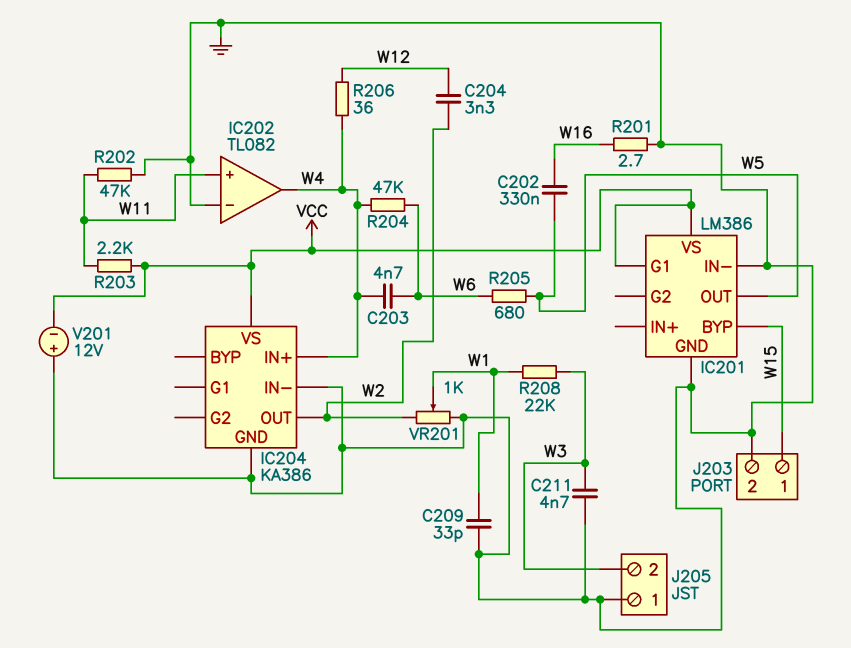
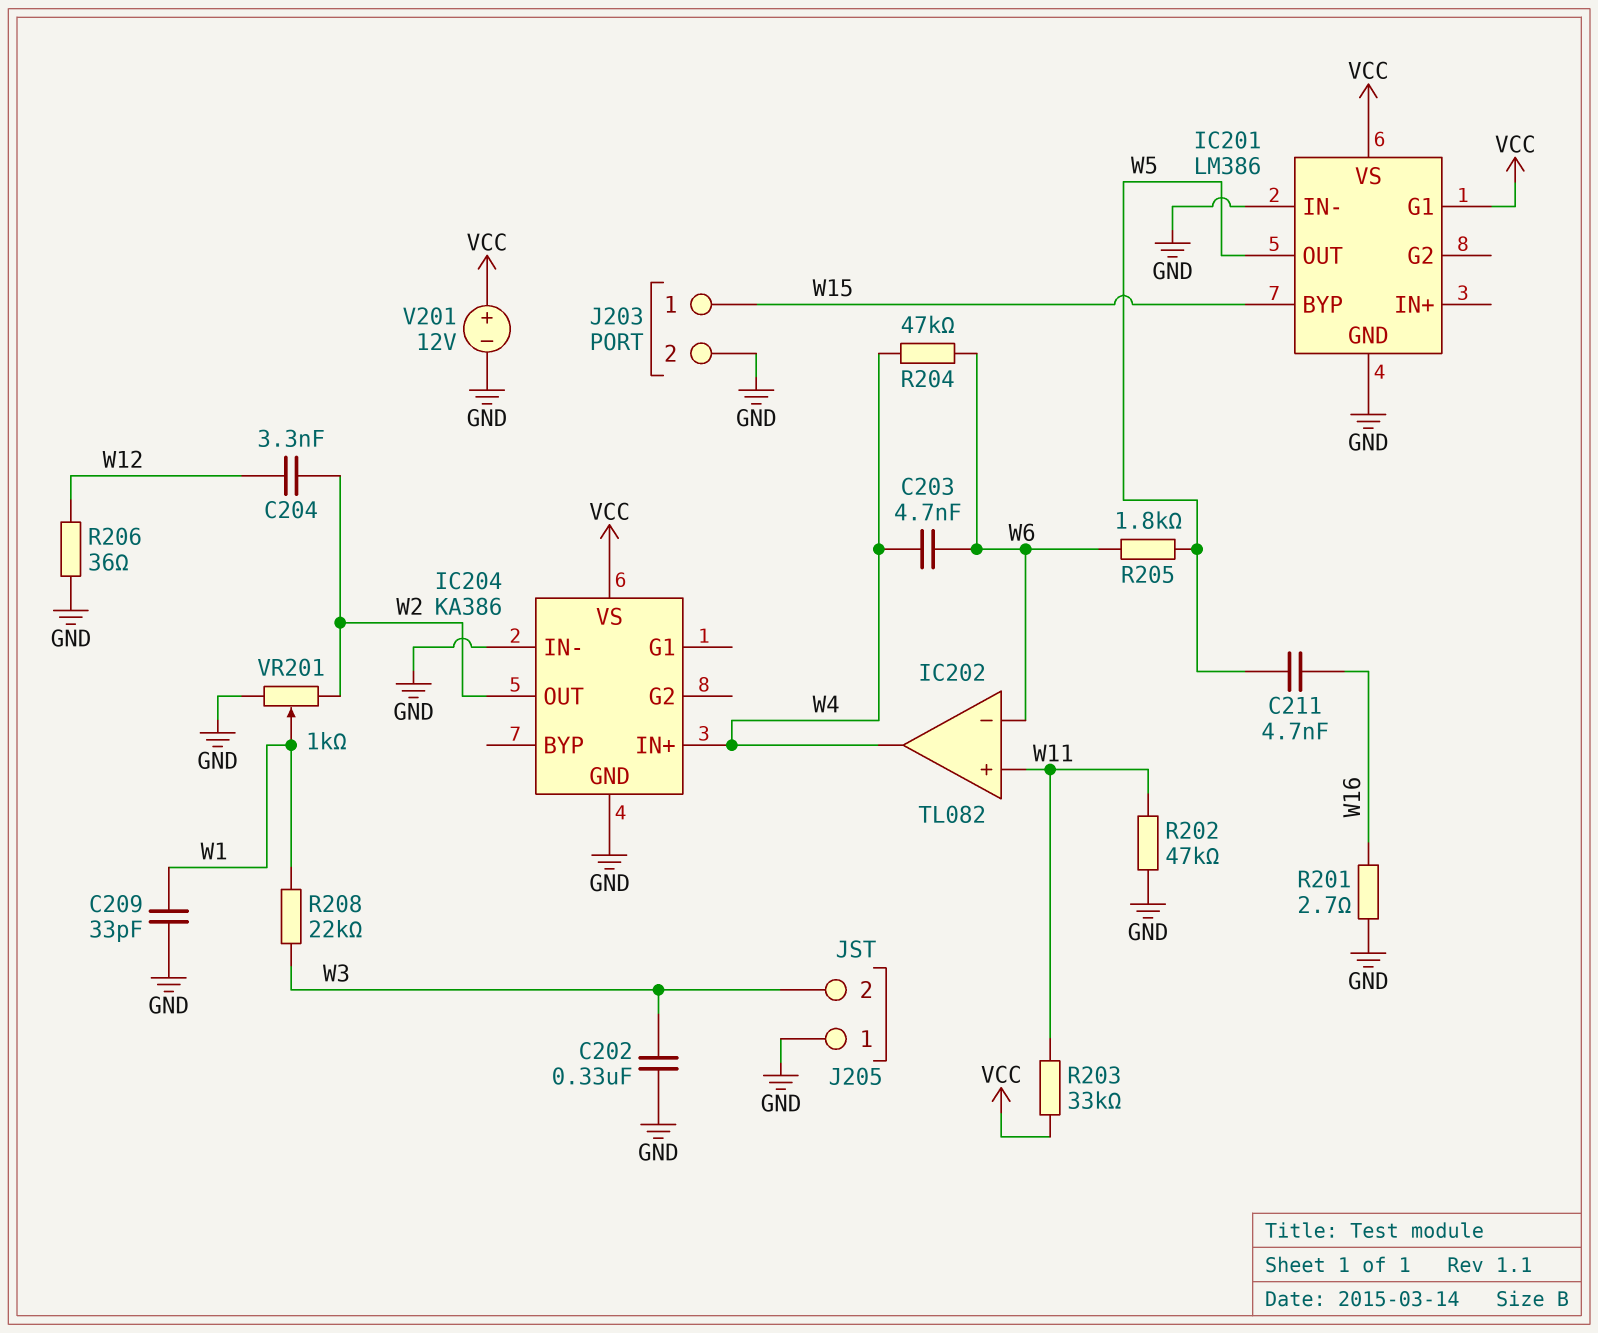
C202: 330nF (W5, W16) -> 330nF (GND, W3)
C211: 4.7nF (GND, W3) -> 4.7nF (W5, W16)
IC202 pin in-: GND -> W6
R203: 2.2k (VCC, W11) -> 33k (VCC, W11)
R205: 680 (W5, W6) -> 1.8k (W5, W6)
R206: 36 (W4, W12) -> 36 (GND, W12)
V201: 12V (plus GND, minus VCC) -> 12V (plus VCC, minus GND)

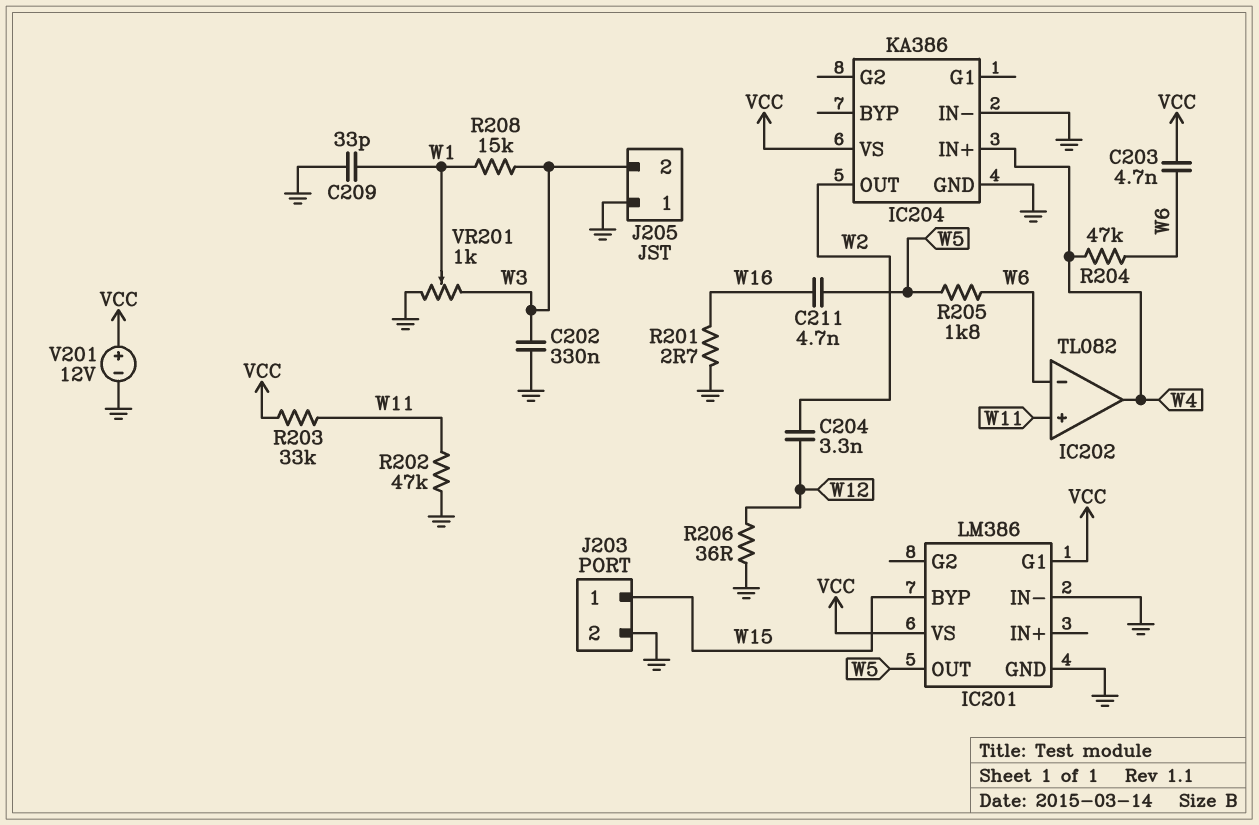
C203: 4.7nF (W4, W6) -> 4.7nF (VCC, W6)
R208: 22k (W1, W3) -> 15k (W1, W3)
VR201: 1k (GND, W2, wiper W1) -> 1k (GND, W3, wiper W1)

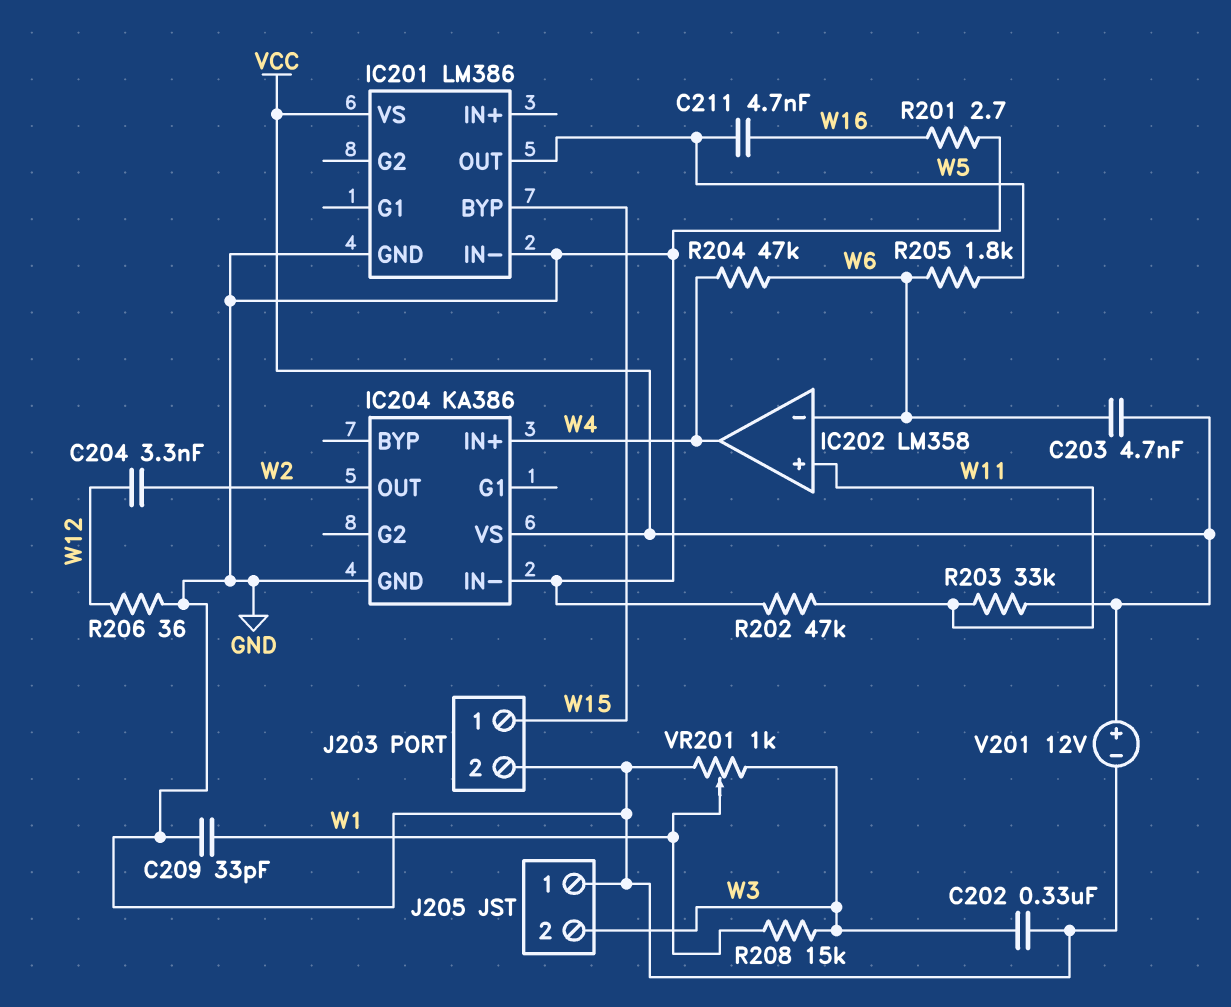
IC201 pin G1: VCC -> none
IC202: TL082 -> LM358

